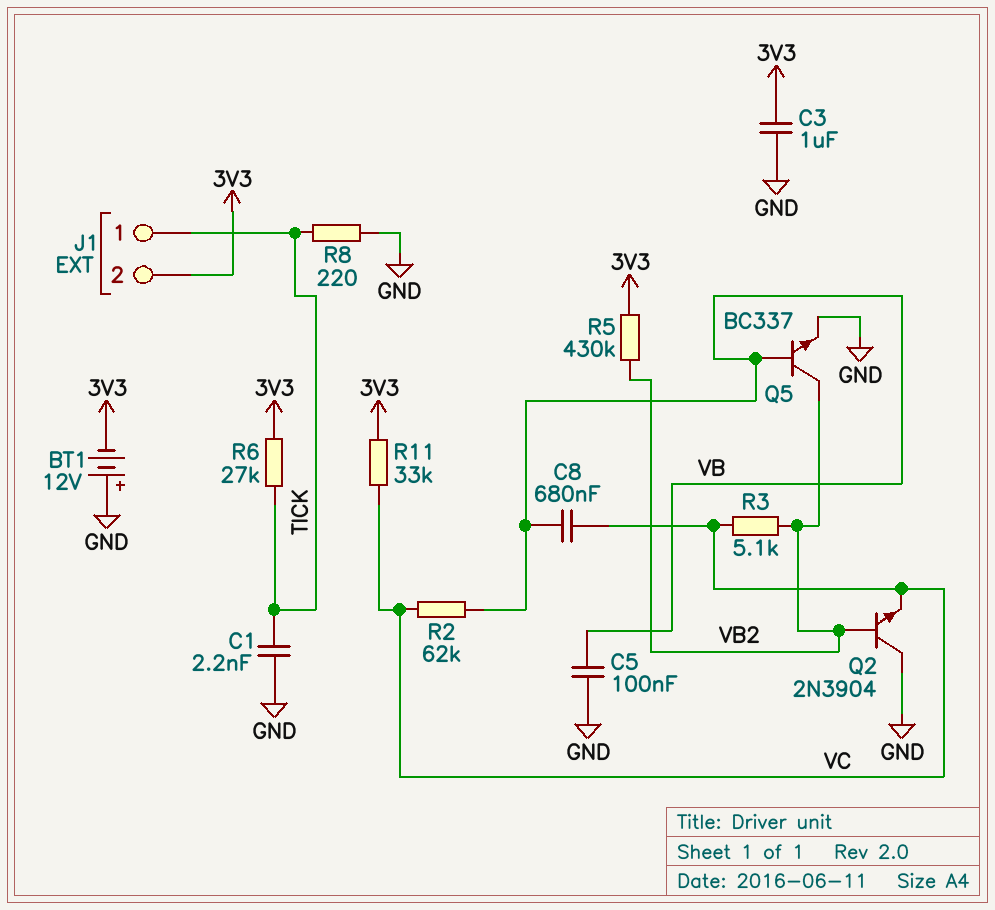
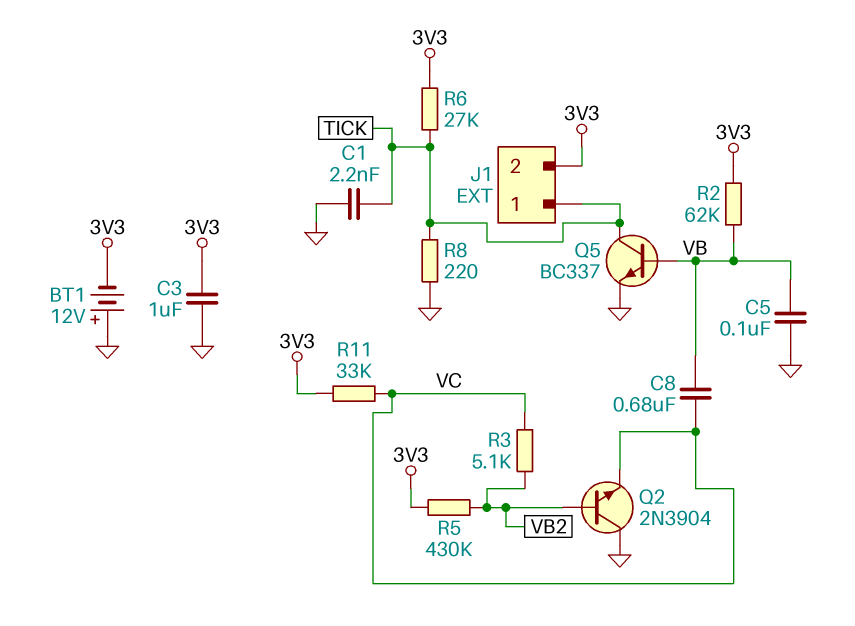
Q5: NPN BC337 (B VB, C VB2, E GND) -> NPN BC337 (B VB, C TICK, E GND)
R2: 62k (VB, VC) -> 62k (3V3, VB)

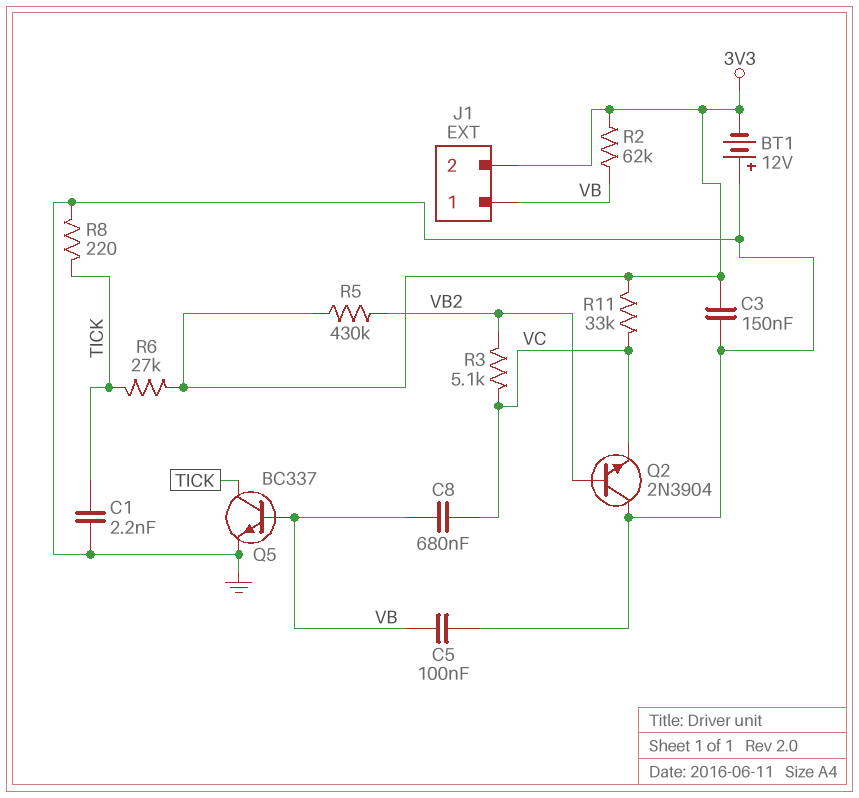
C3: 1uF (3V3, GND) -> 150nF (3V3, GND)
J1 pin 1: TICK -> VB

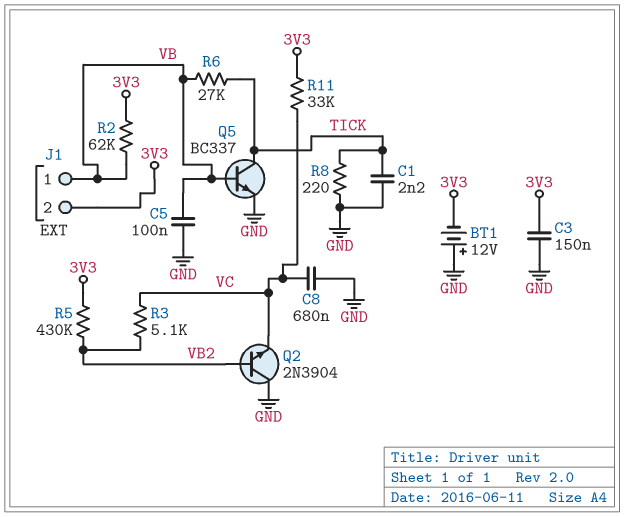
C8: 680nF (VB, VC) -> 680nF (GND, VC)
R6: 27k (3V3, TICK) -> 27k (TICK, VB)

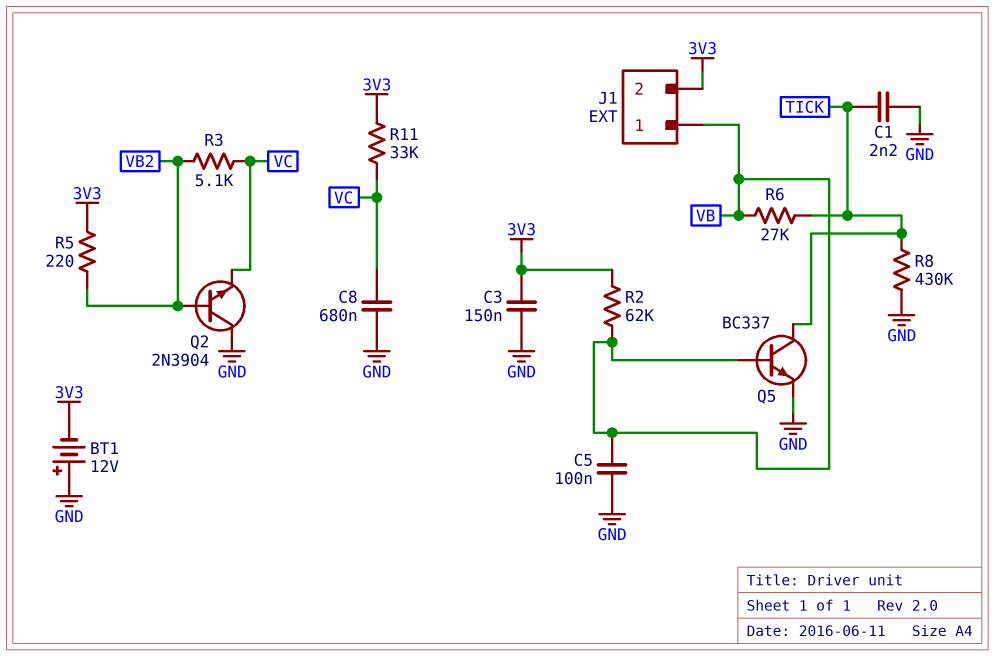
R5: 430k (3V3, VB2) -> 220 (3V3, VB2)
R8: 220 (GND, TICK) -> 430k (GND, TICK)

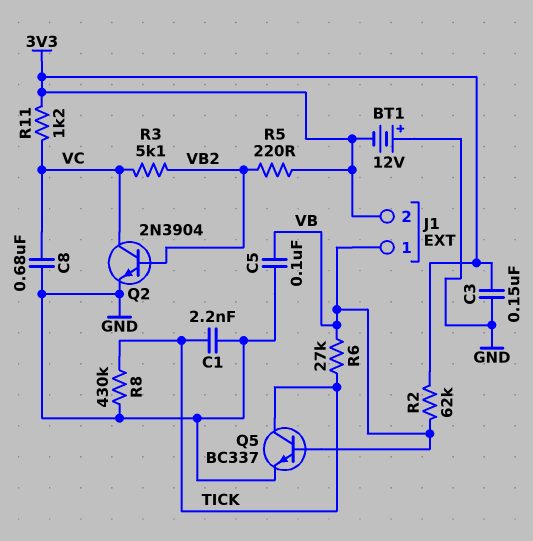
Q2: NPN 2N3904 (B VB2, C GND, E VC) -> NPN 2N3904 (B VB2, C VC, E GND)
R11: 33k (3V3, VC) -> 1.2k (3V3, VC)

